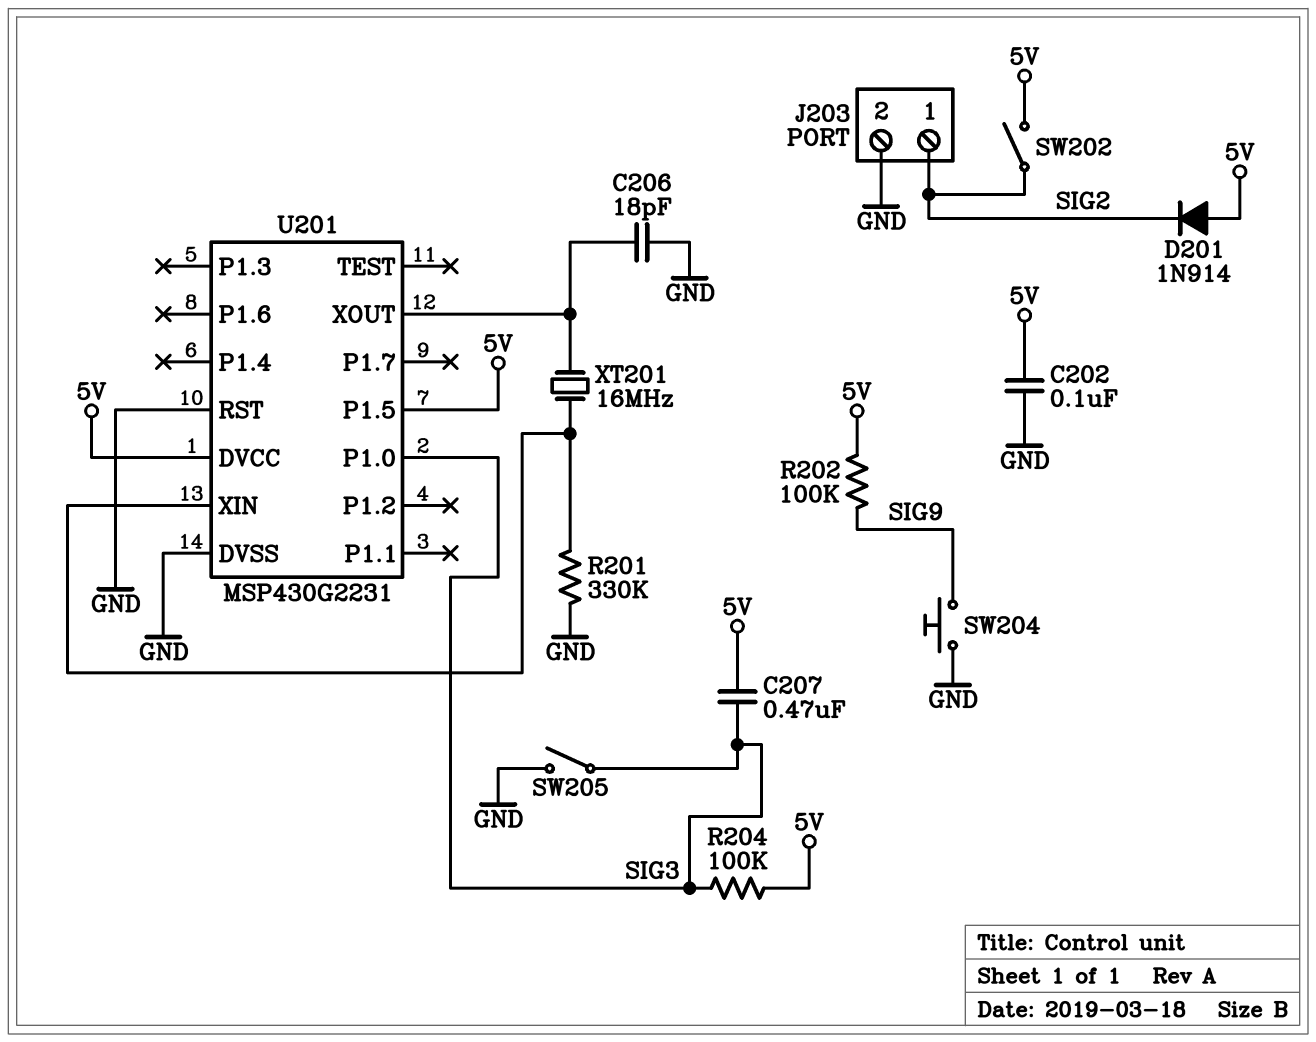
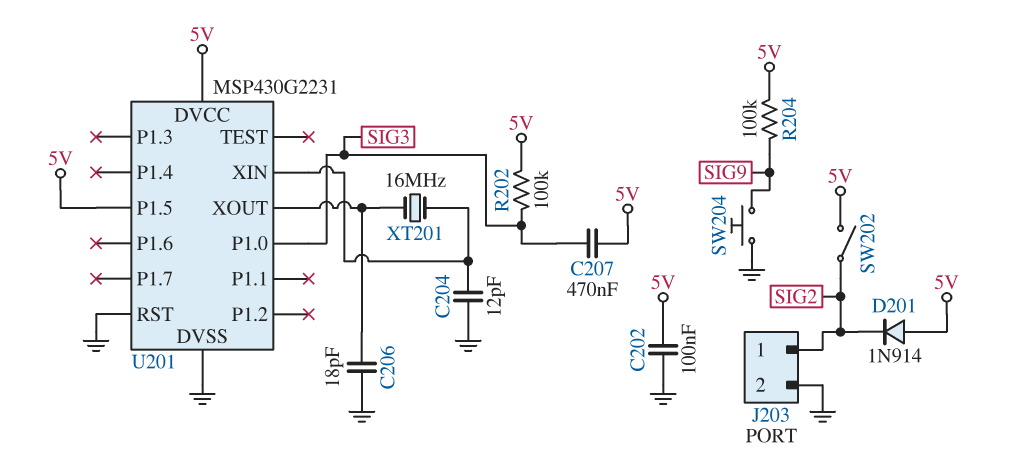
C204: none -> 12pF (GND, U201/XIN)
R201: 330k (GND, U201/XIN) -> none
R202: 100k (5V, SIG9) -> 100k (5V, SIG3)
R204: 100k (5V, SIG3) -> 100k (5V, SIG9)
SW205: switch (GND, SIG3) -> none

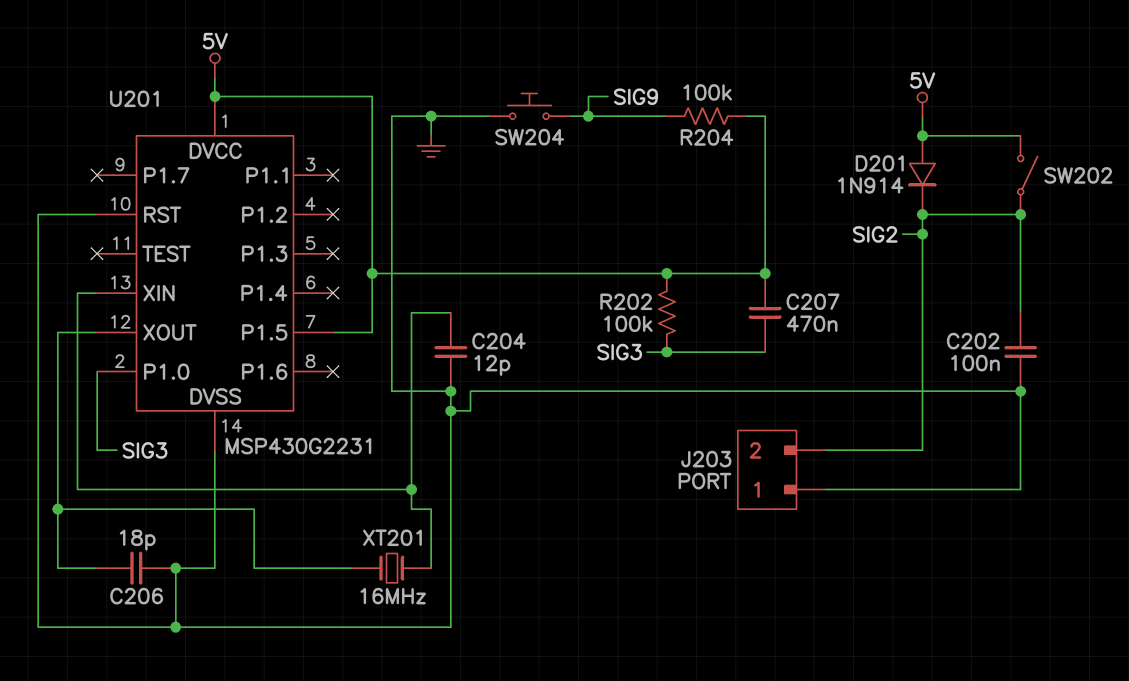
C202: 100nF (5V, GND) -> 100nF (GND, SIG2)
J203 pin 1: SIG2 -> GND
J203 pin 2: GND -> SIG2

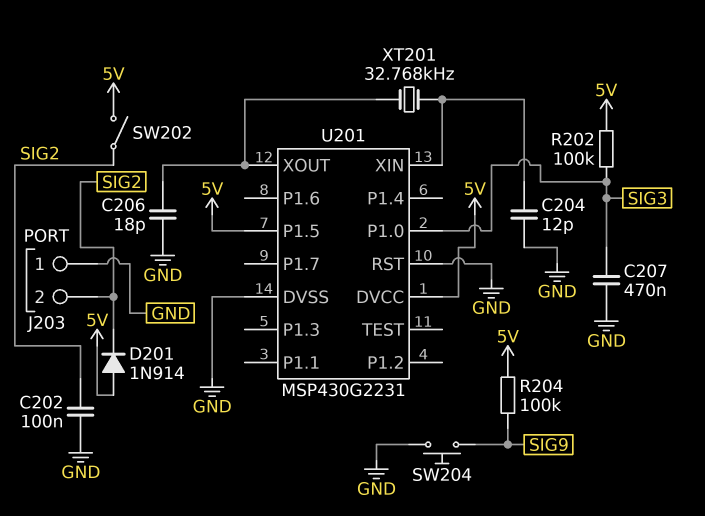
C207: 470nF (5V, SIG3) -> 470nF (GND, SIG3)
XT201: 16MHz (U201/XIN, U201/XOUT) -> 32.768kHz (U201/XIN, U201/XOUT)

